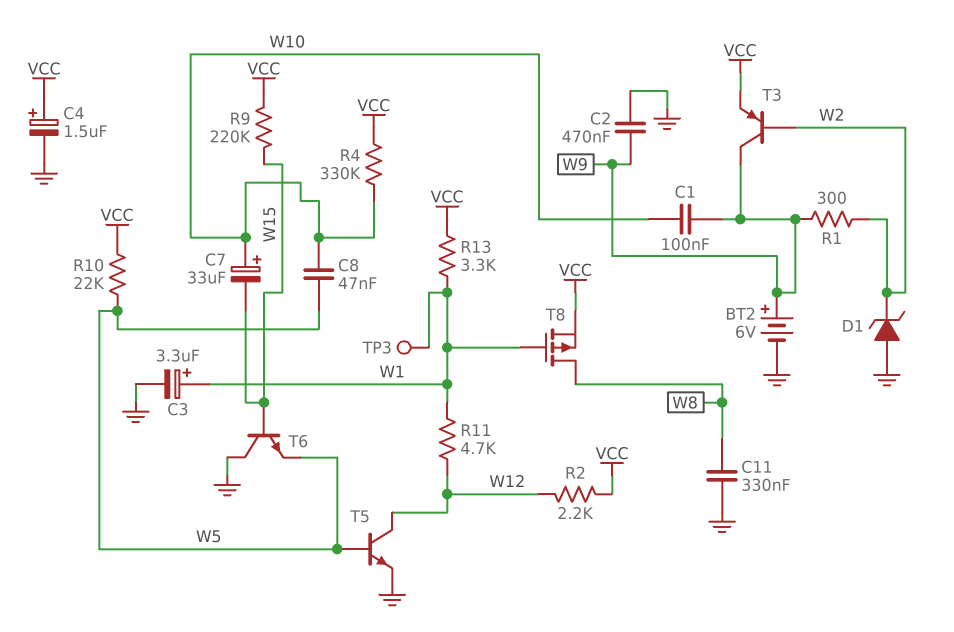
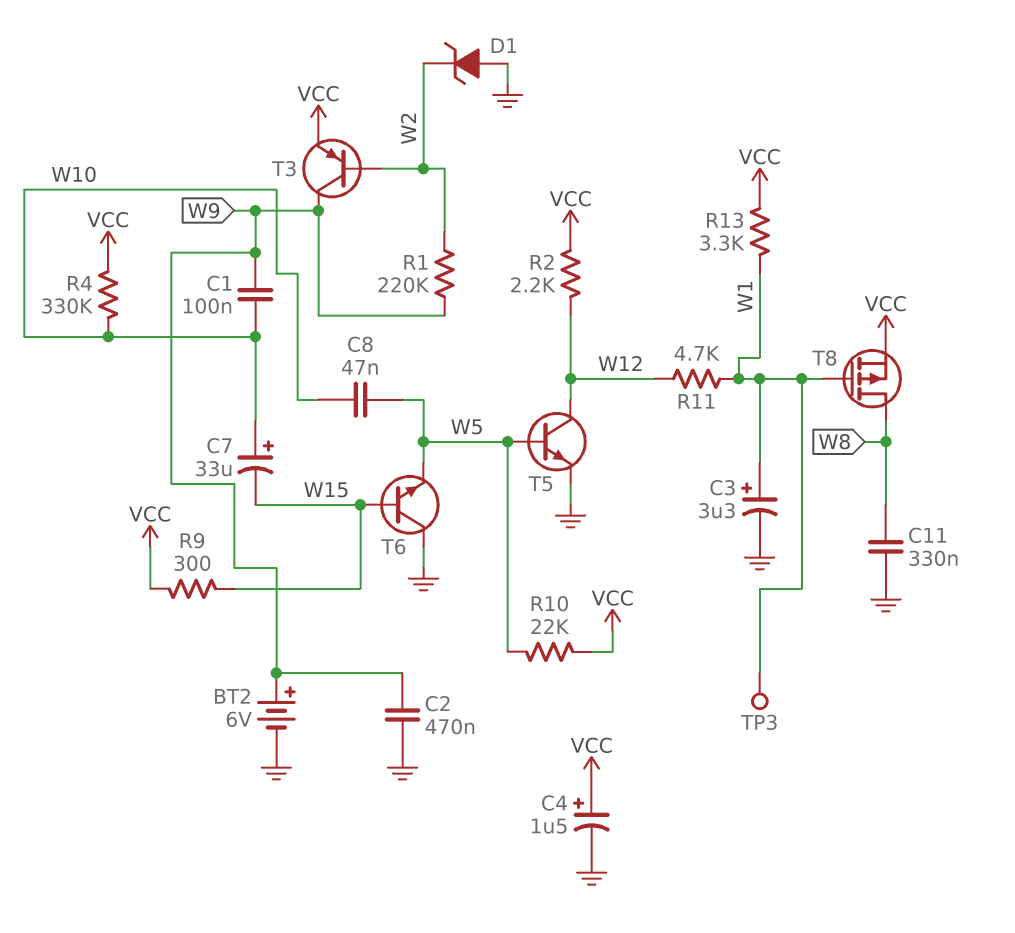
R1: 300 (W2, W9) -> 220k (W2, W9)
R9: 220k (VCC, W15) -> 300 (VCC, W15)

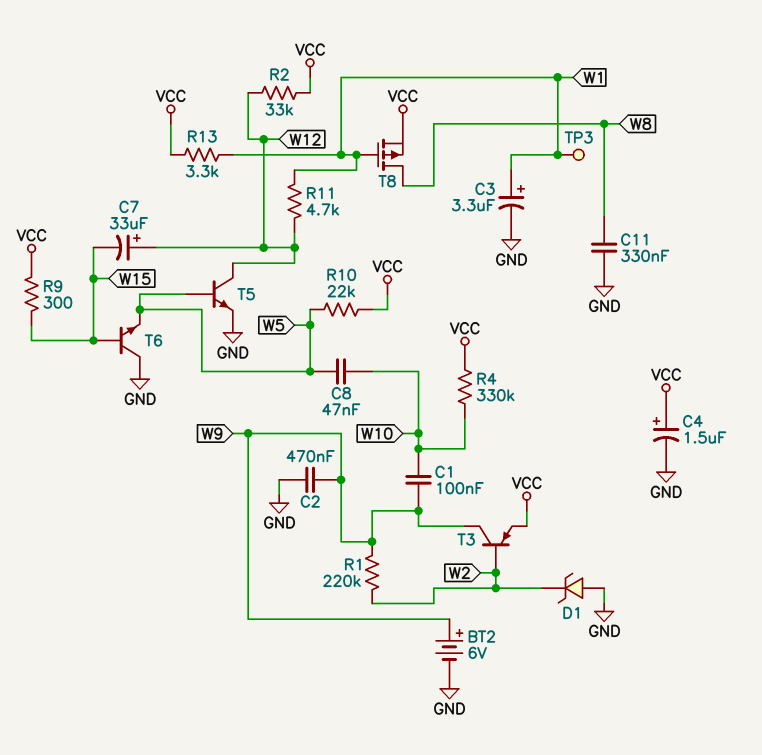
C7: 33uF (plus W10, minus W15) -> 33uF (plus W12, minus W15)
R2: 2.2k (VCC, W12) -> 33k (VCC, W12)

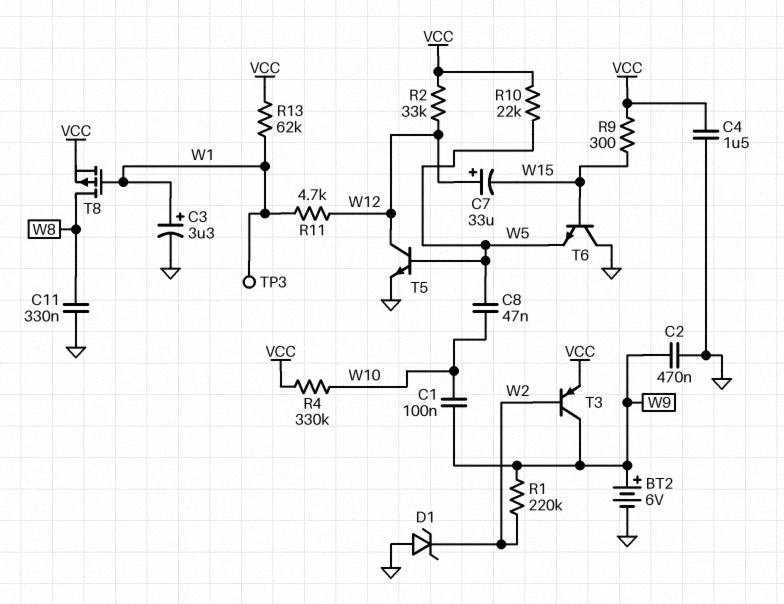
C4: 1.5uF (plus VCC, minus GND) -> 1.5uF (GND, VCC)
R13: 3.3k (VCC, W1) -> 62k (VCC, W1)

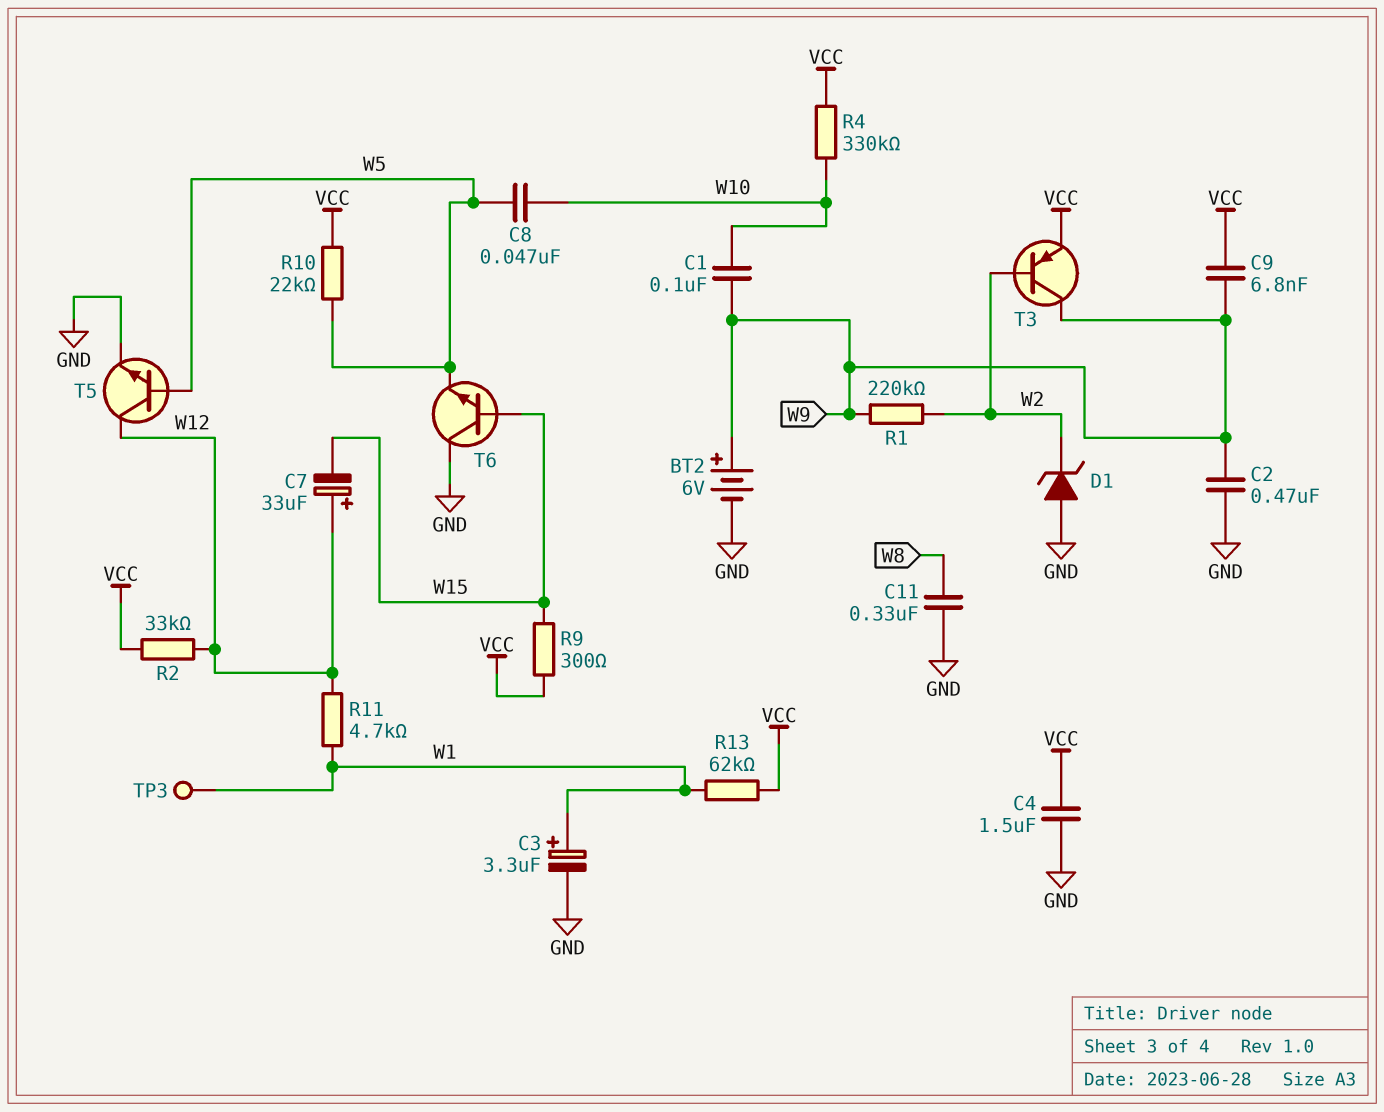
C9: none -> 6.8nF (VCC, W9)
T8: PMOS (G W1, D W8, S VCC) -> none

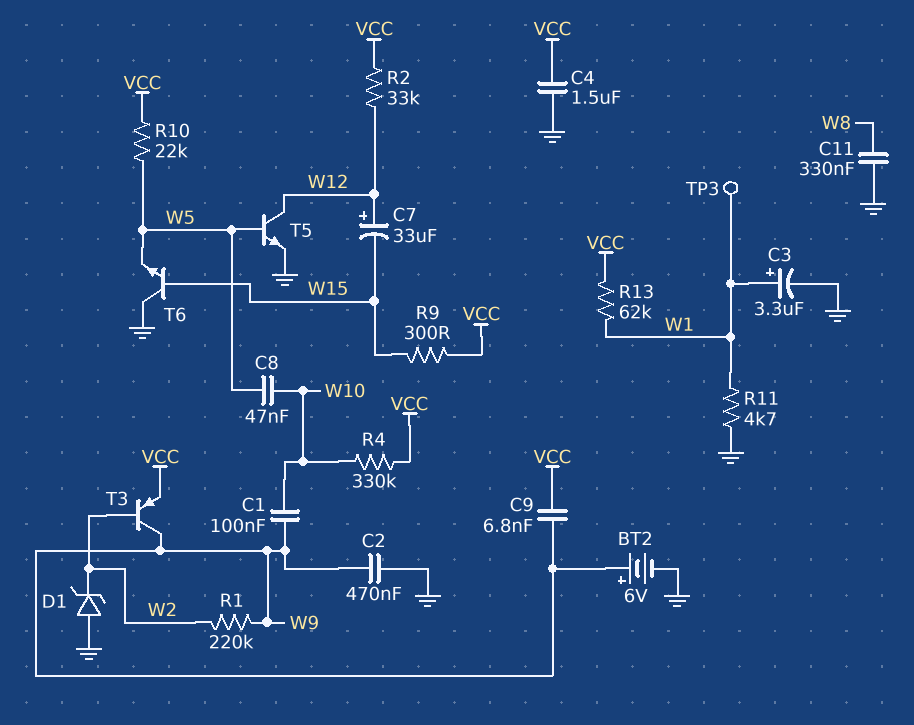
R11: 4.7k (W1, W12) -> 4.7k (GND, W1)

